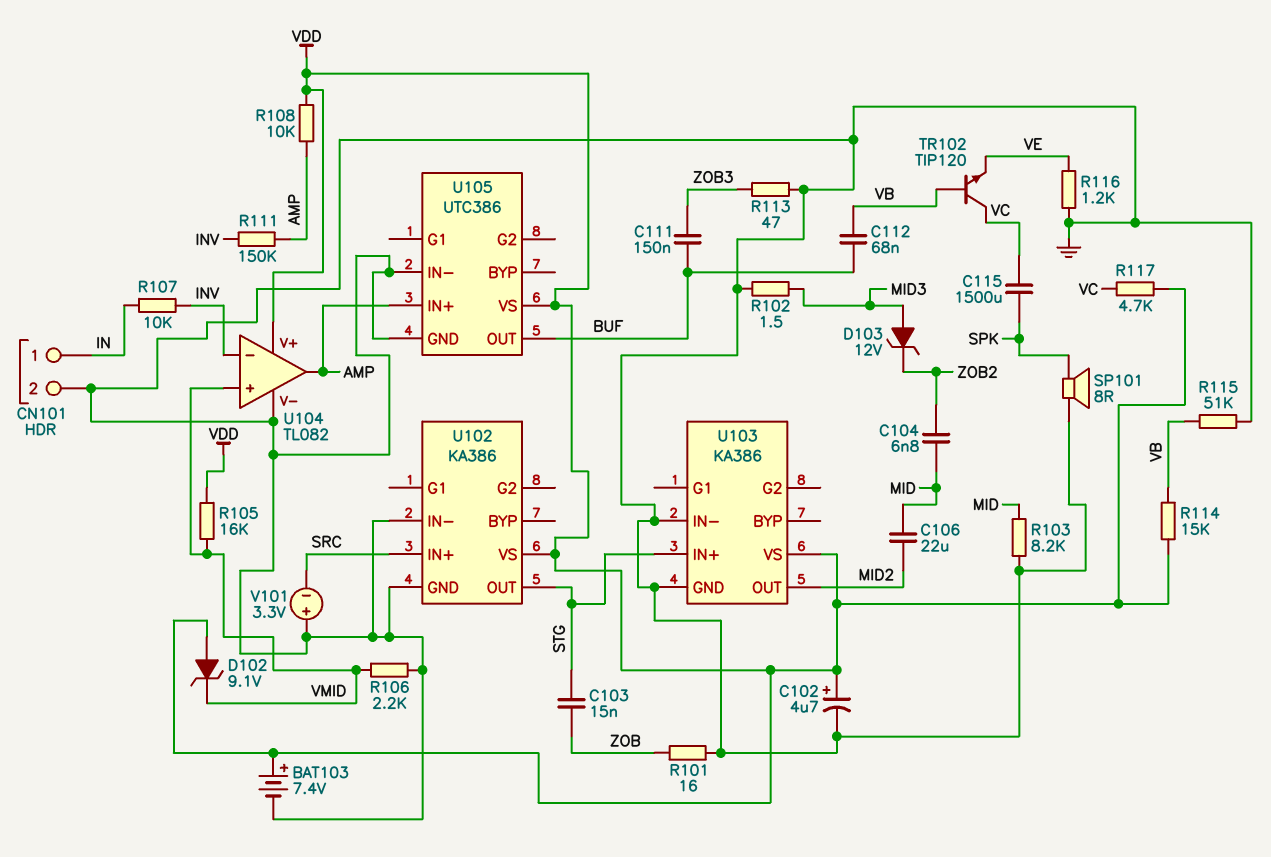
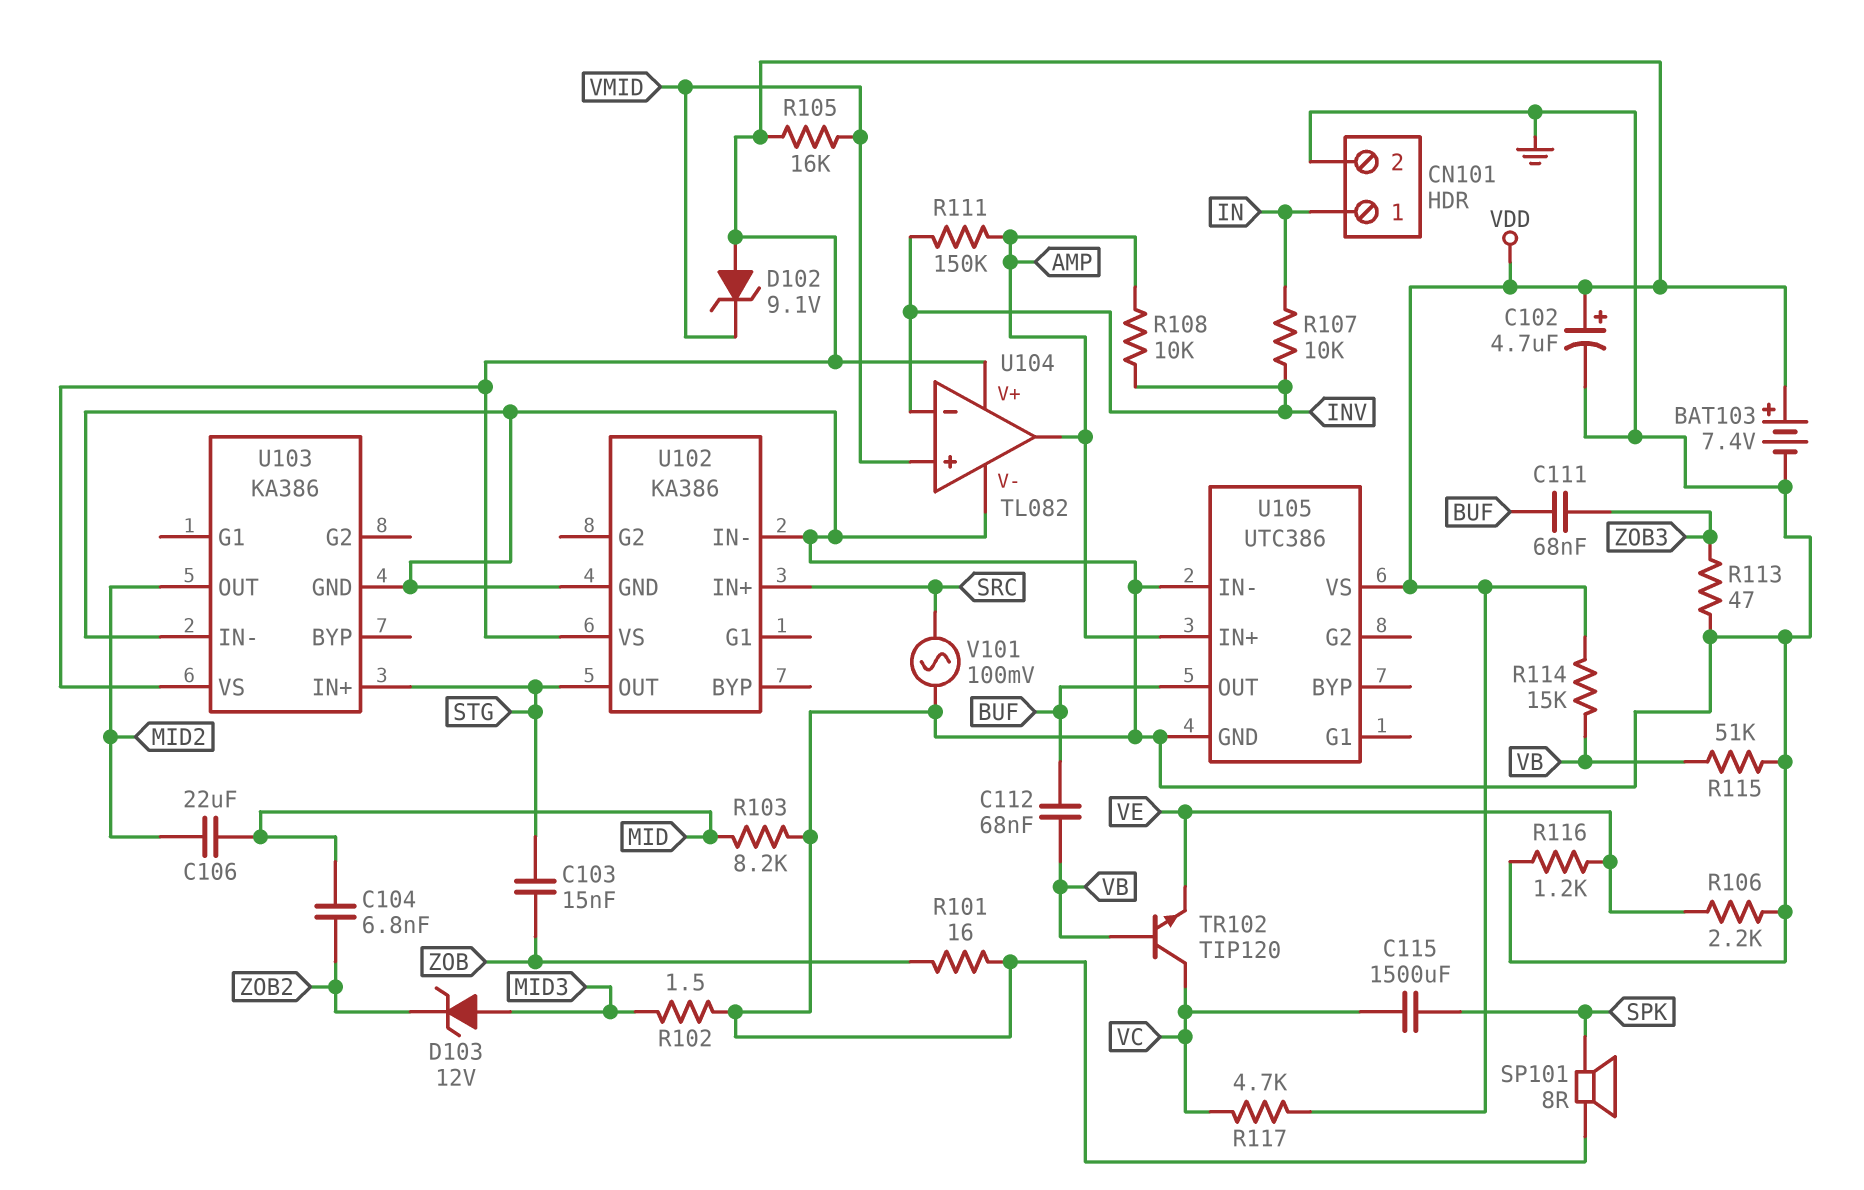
C111: 150nF (BUF, ZOB3) -> 68nF (BUF, ZOB3)
R106: 2.2k (GND, VMID) -> 2.2k (GND, VE)
R108: 10k (AMP, VDD) -> 10k (AMP, INV)
V101: 3.3V (plus GND, minus SRC) -> AC 100mV (GND, SRC)

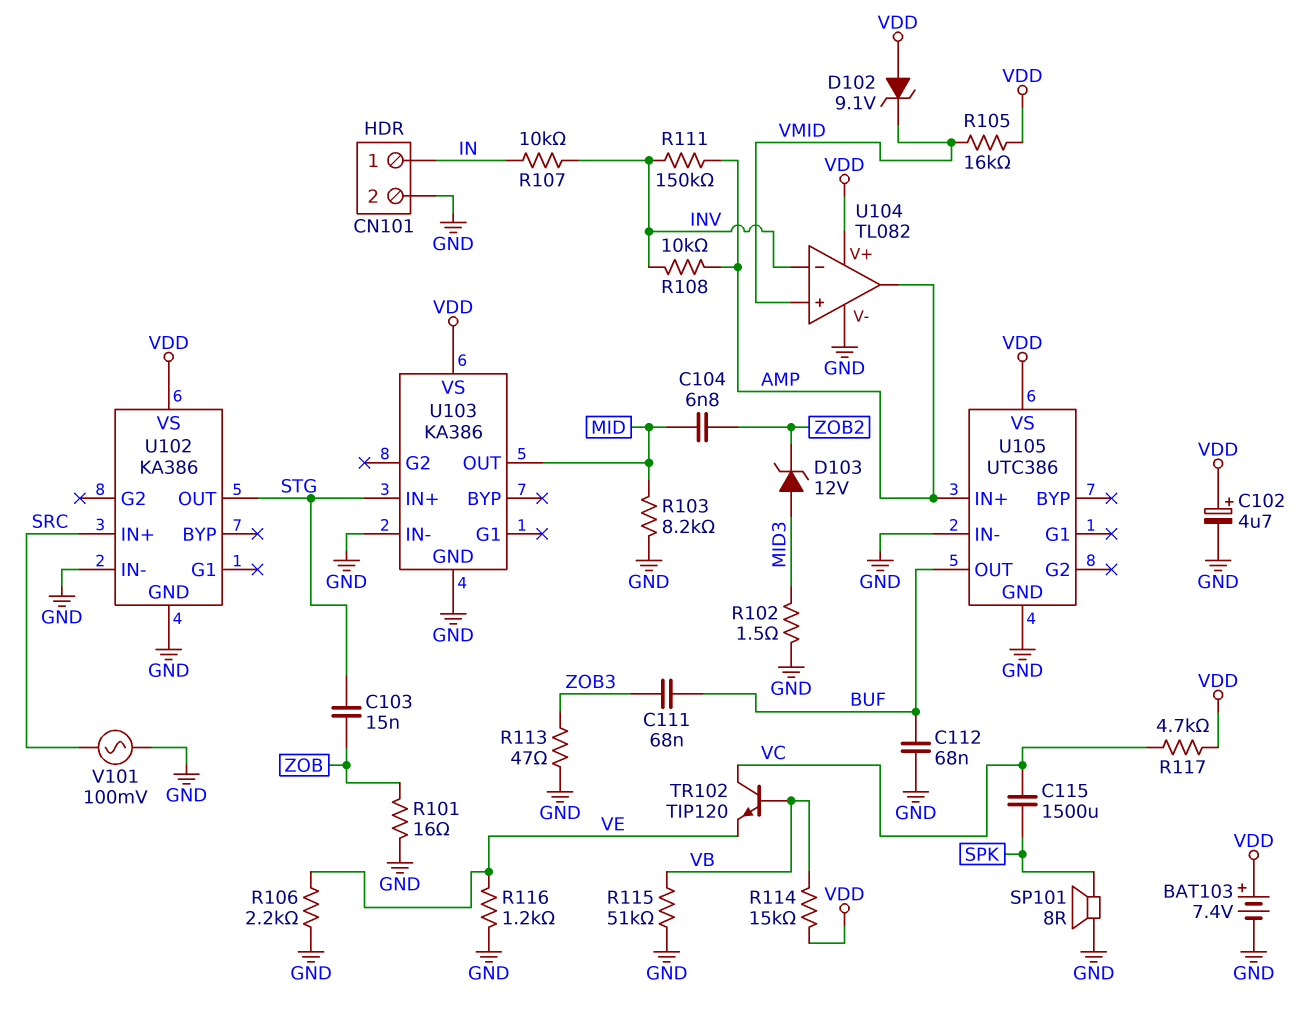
C106: 22uF (MID, MID2) -> none
C112: 68nF (BUF, VB) -> 68nF (BUF, GND)
U103 pin OUT: MID2 -> MID

